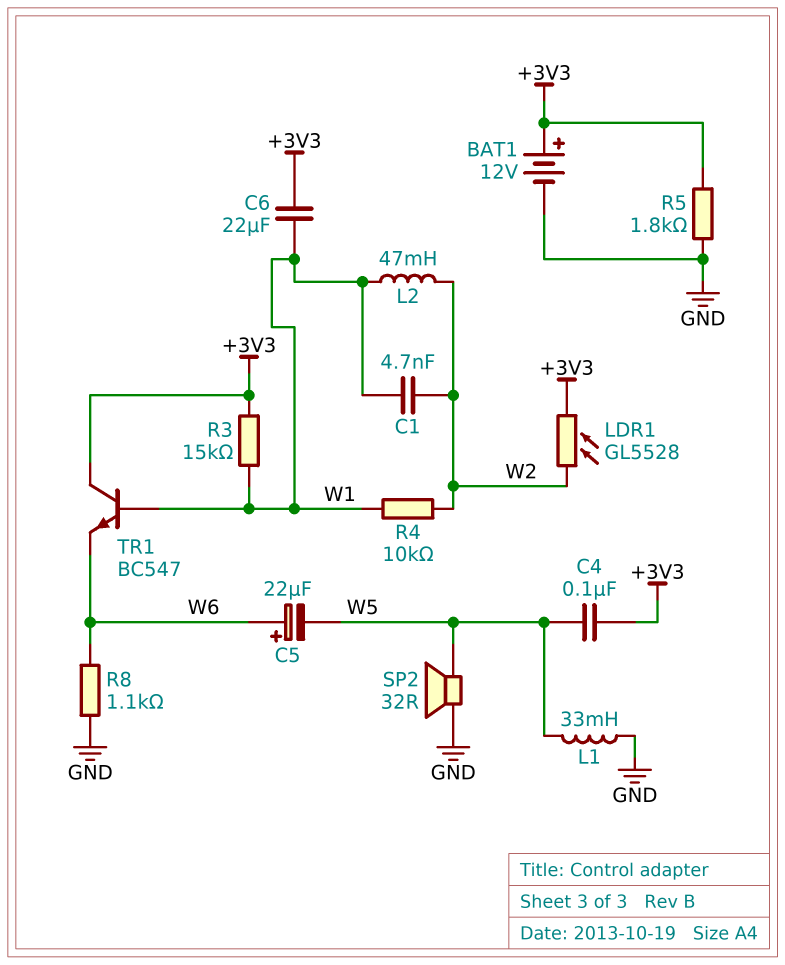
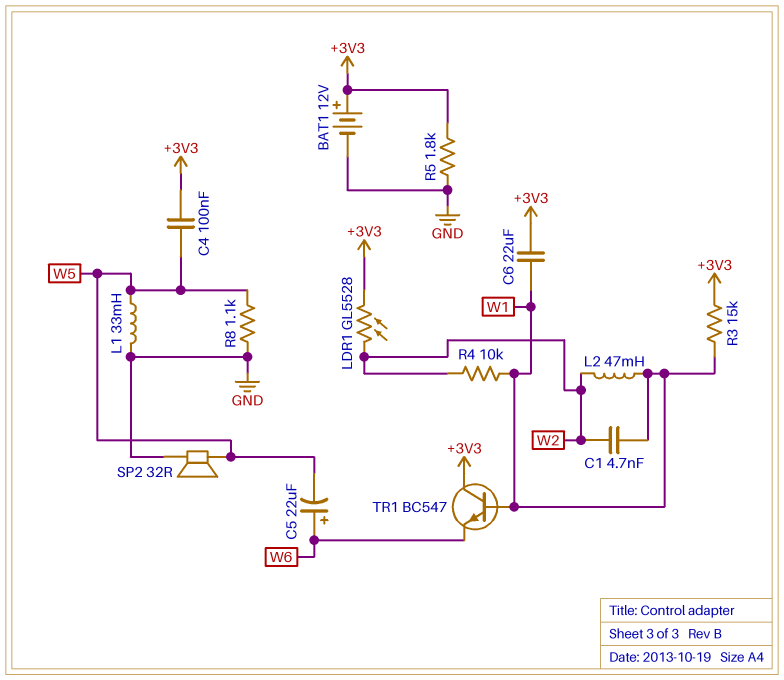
R8: 1.1k (GND, W6) -> 1.1k (GND, W5)

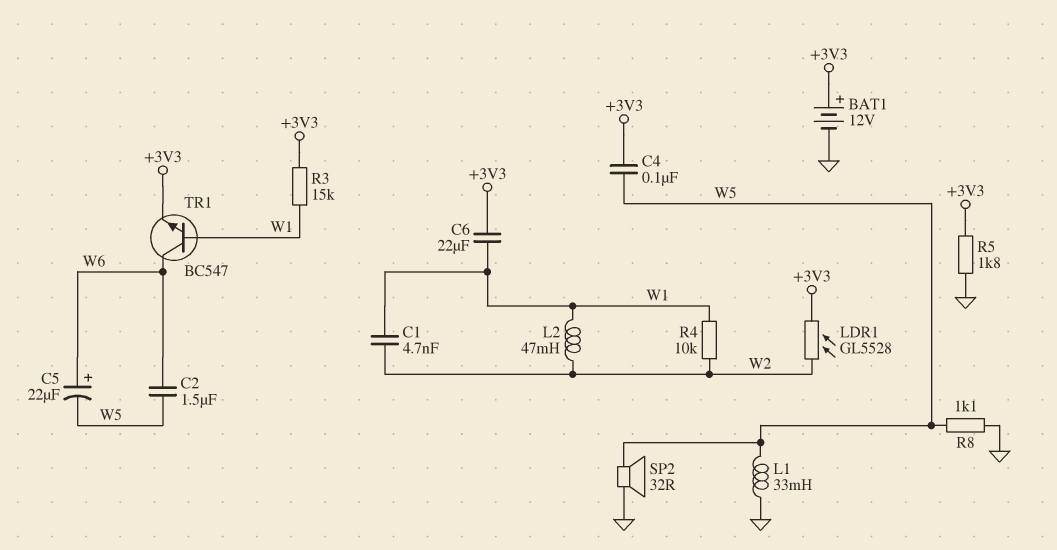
C2: none -> 1.5uF (W5, W6)
TR1: NPN BC547 (B W1, C +3V3, E W6) -> NPN BC547 (B W1, C W6, E +3V3)

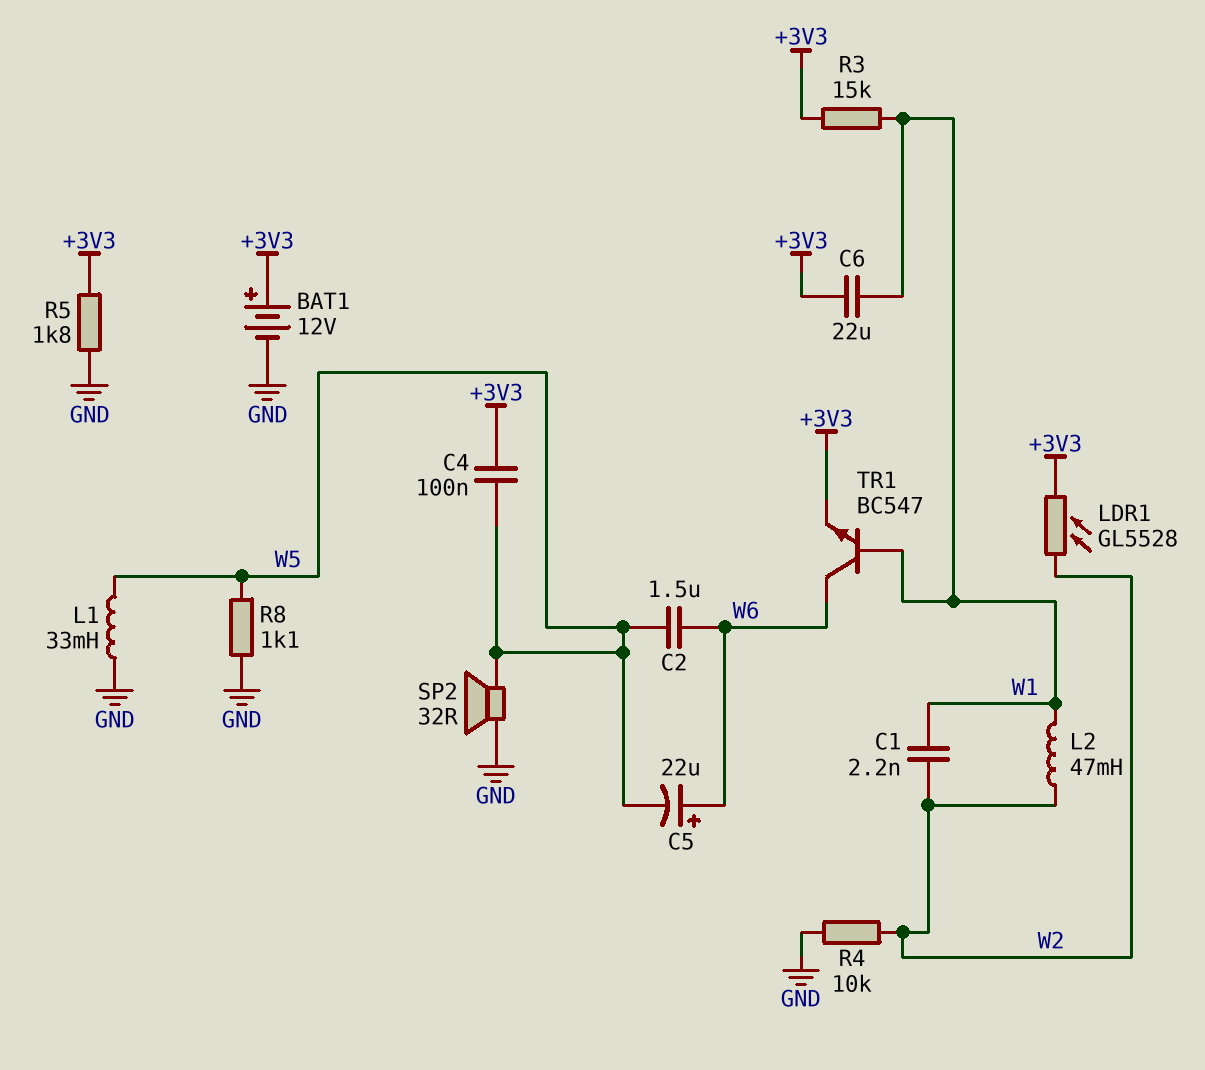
C1: 4.7nF (W1, W2) -> 2.2nF (W1, W2)
R4: 10k (W1, W2) -> 10k (GND, W2)

